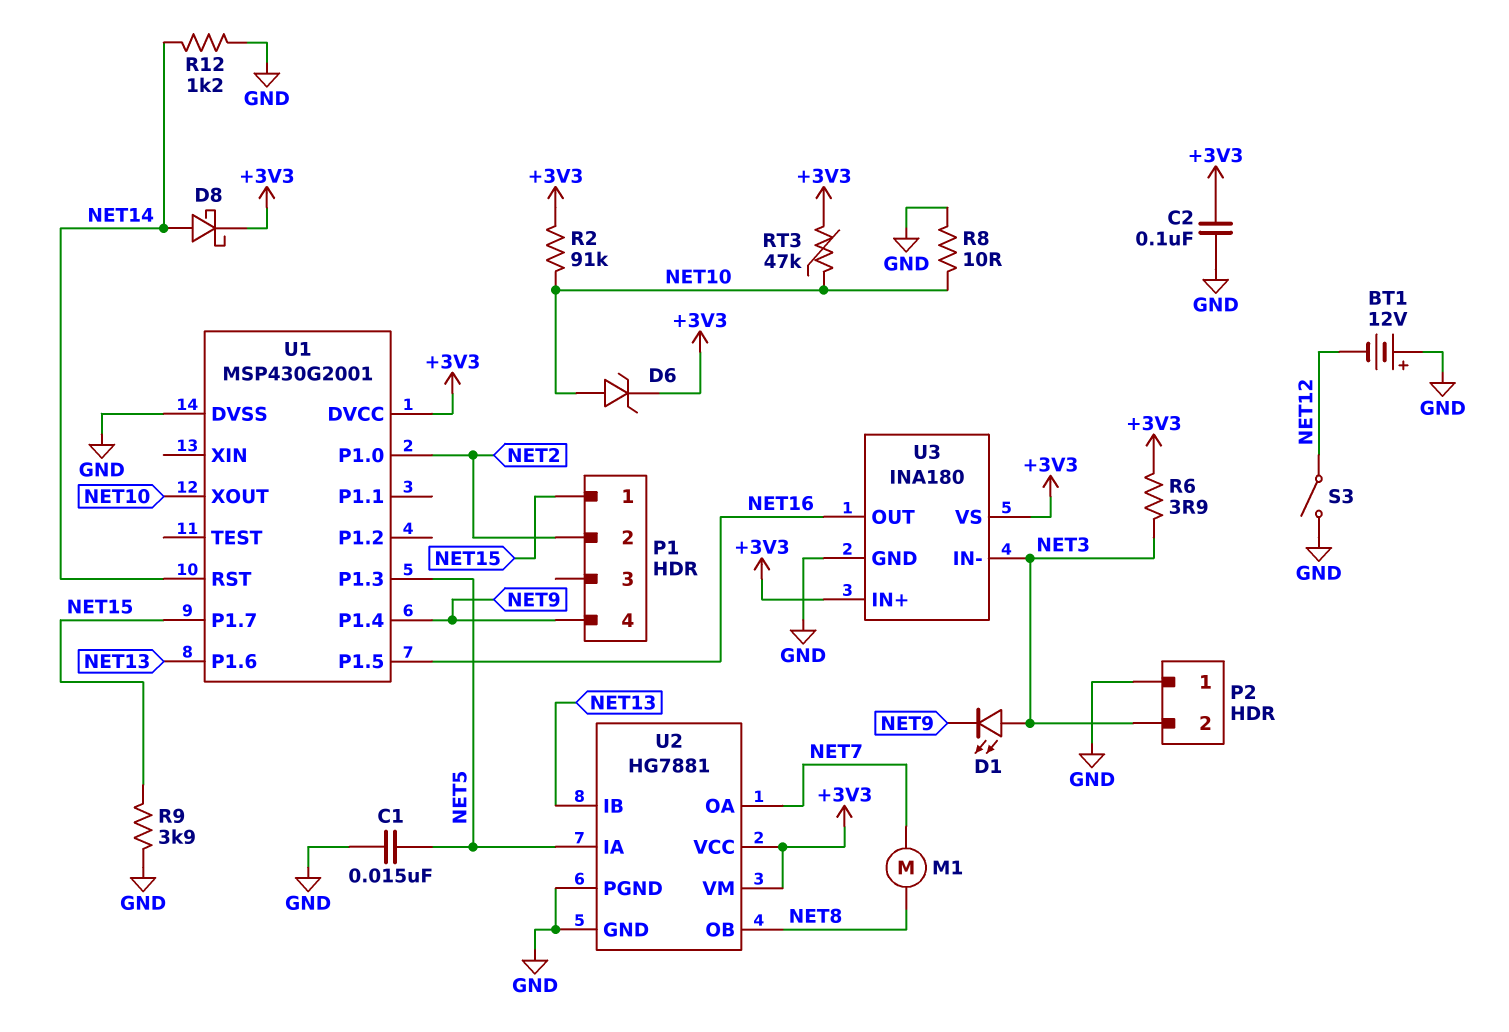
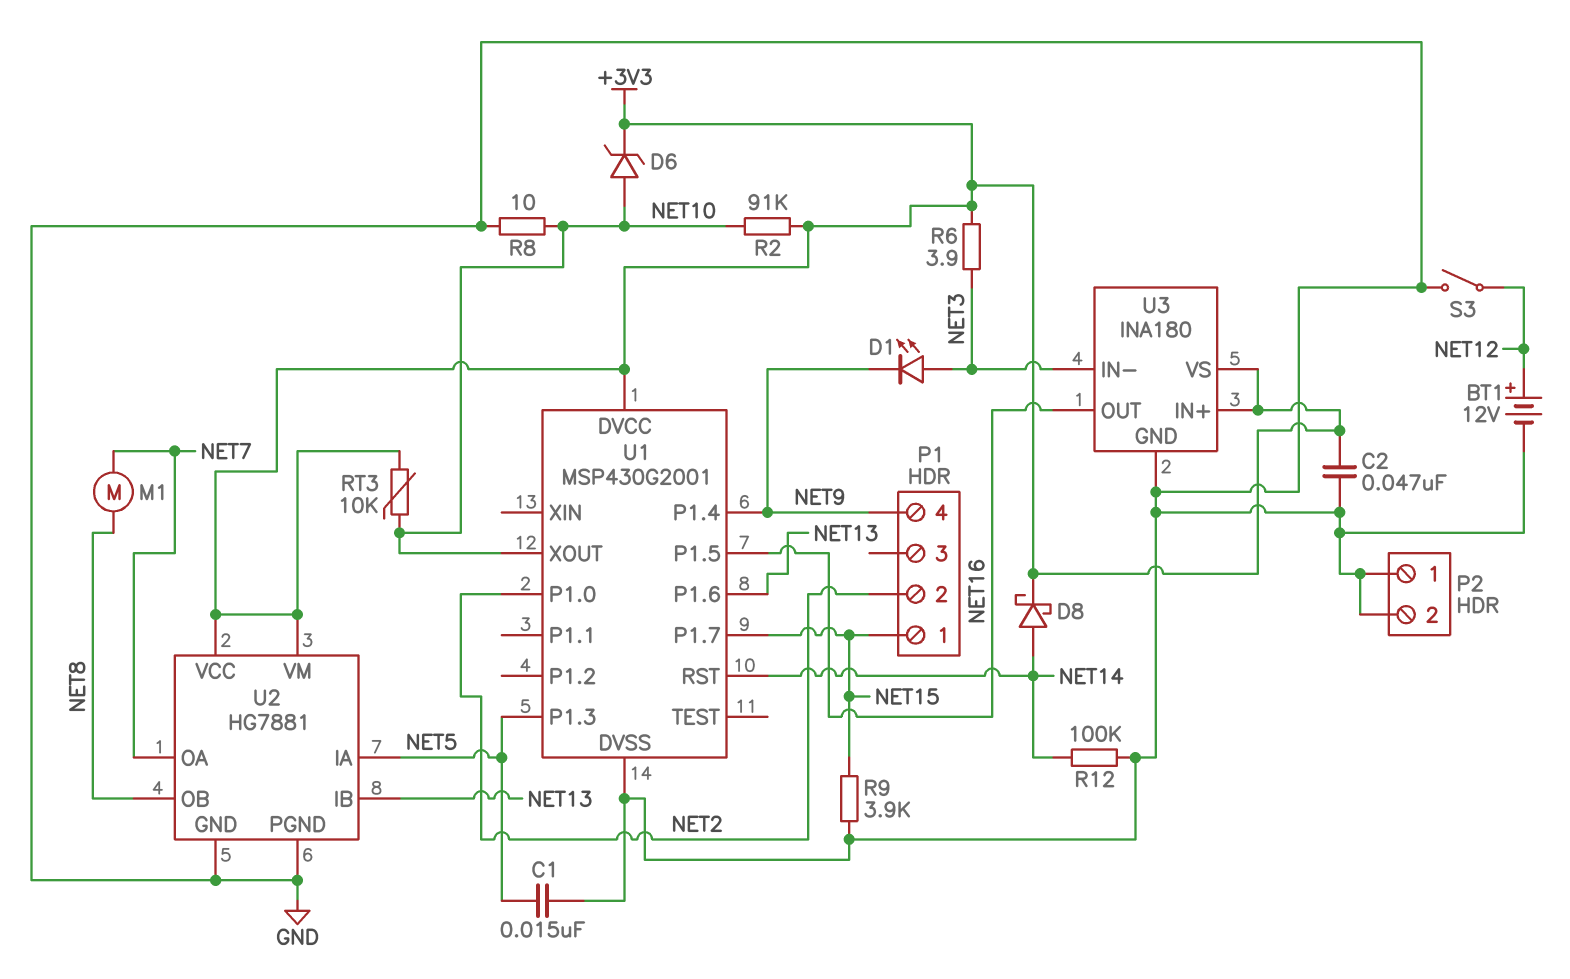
BT1: 12V (plus GND, minus NET12) -> 12V (plus NET12, minus GND)
C2: 100nF (+3V3, GND) -> 47nF (+3V3, GND)
P2 pin 2: NET3 -> GND
R12: 1.2k (GND, NET14) -> 100k (GND, NET14)
RT3: 47k (+3V3, NET10) -> 10k (+3V3, NET10)

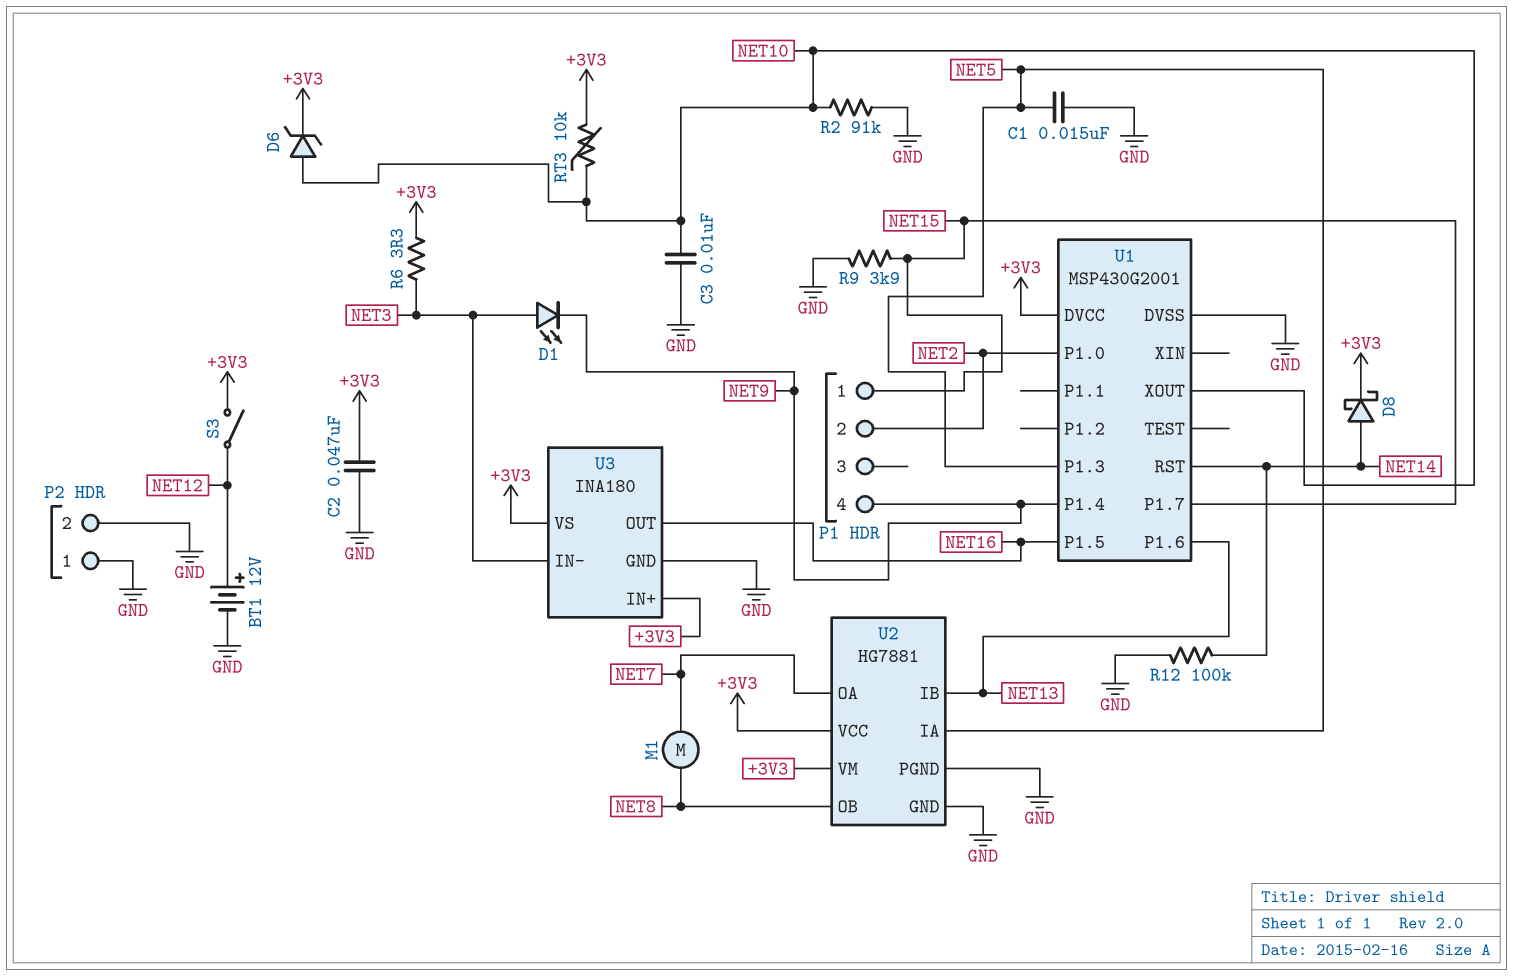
C3: none -> 10nF (GND, NET10)
R2: 91k (+3V3, NET10) -> 91k (GND, NET10)
R6: 3.9 (+3V3, NET3) -> 3.3 (+3V3, NET3)
R8: 10 (GND, NET10) -> none
S3: switch (GND, NET12) -> switch (+3V3, NET12)

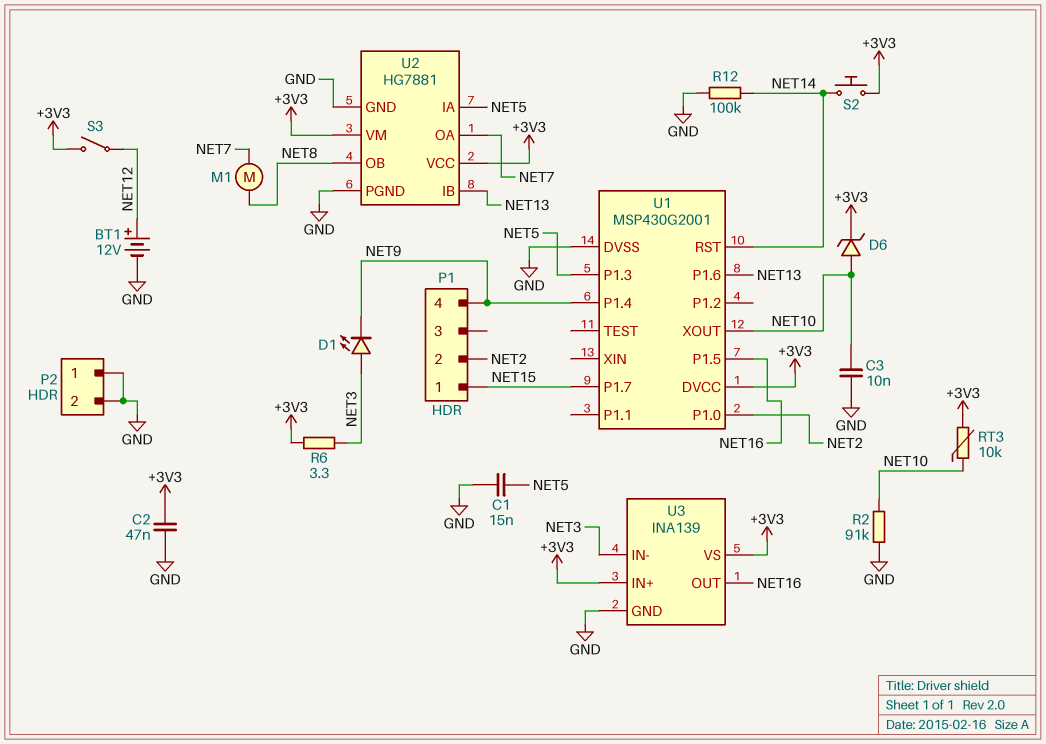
D8: schottky (A NET14, K +3V3) -> none
R9: 3.9k (GND, NET15) -> none
S2: none -> button (+3V3, NET14)
U3: INA180 -> INA139

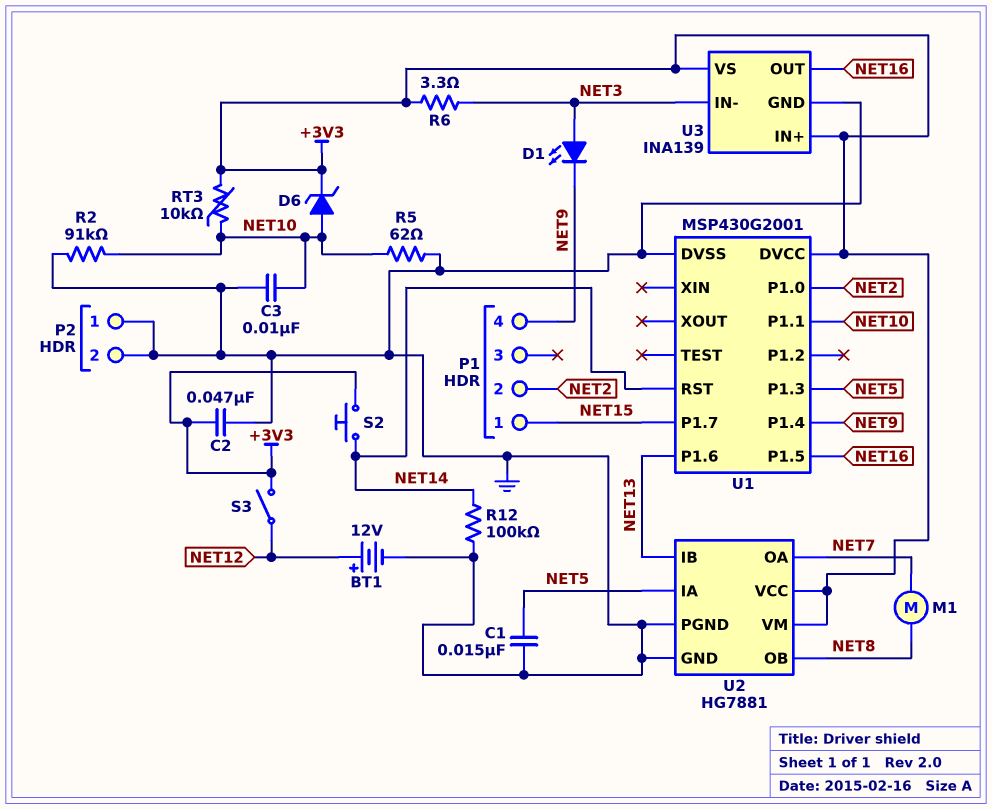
R5: none -> 62 (GND, NET10)
U1 pin P1.1: none -> NET10
U1 pin XOUT: NET10 -> none

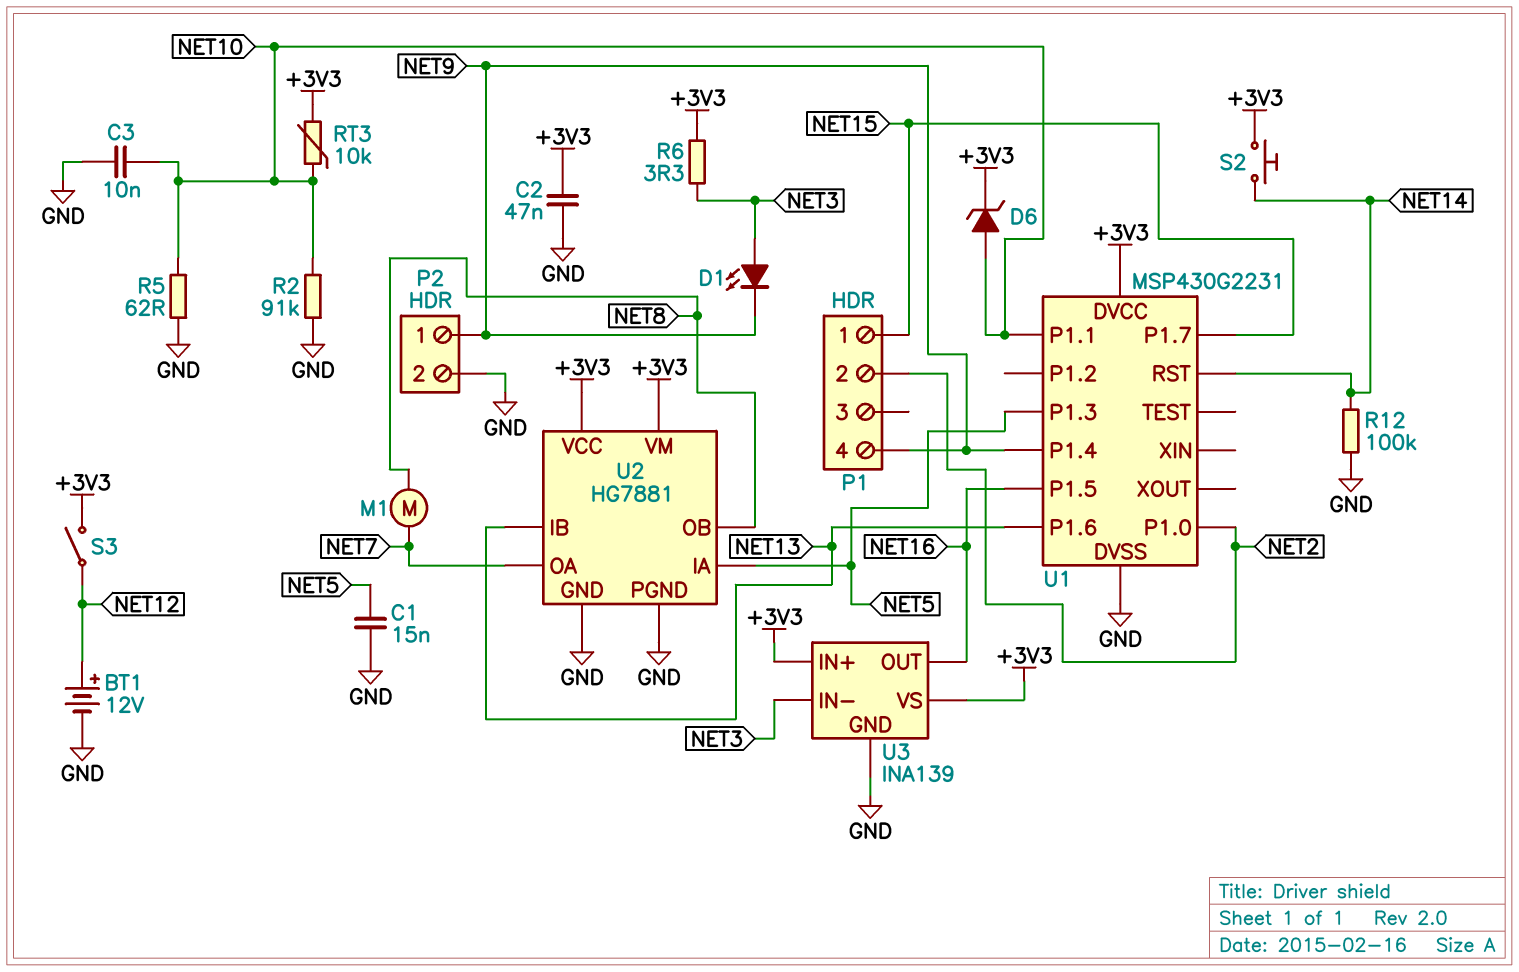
P2 pin 1: GND -> NET9
U1: MSP430G2001 -> MSP430G2231

